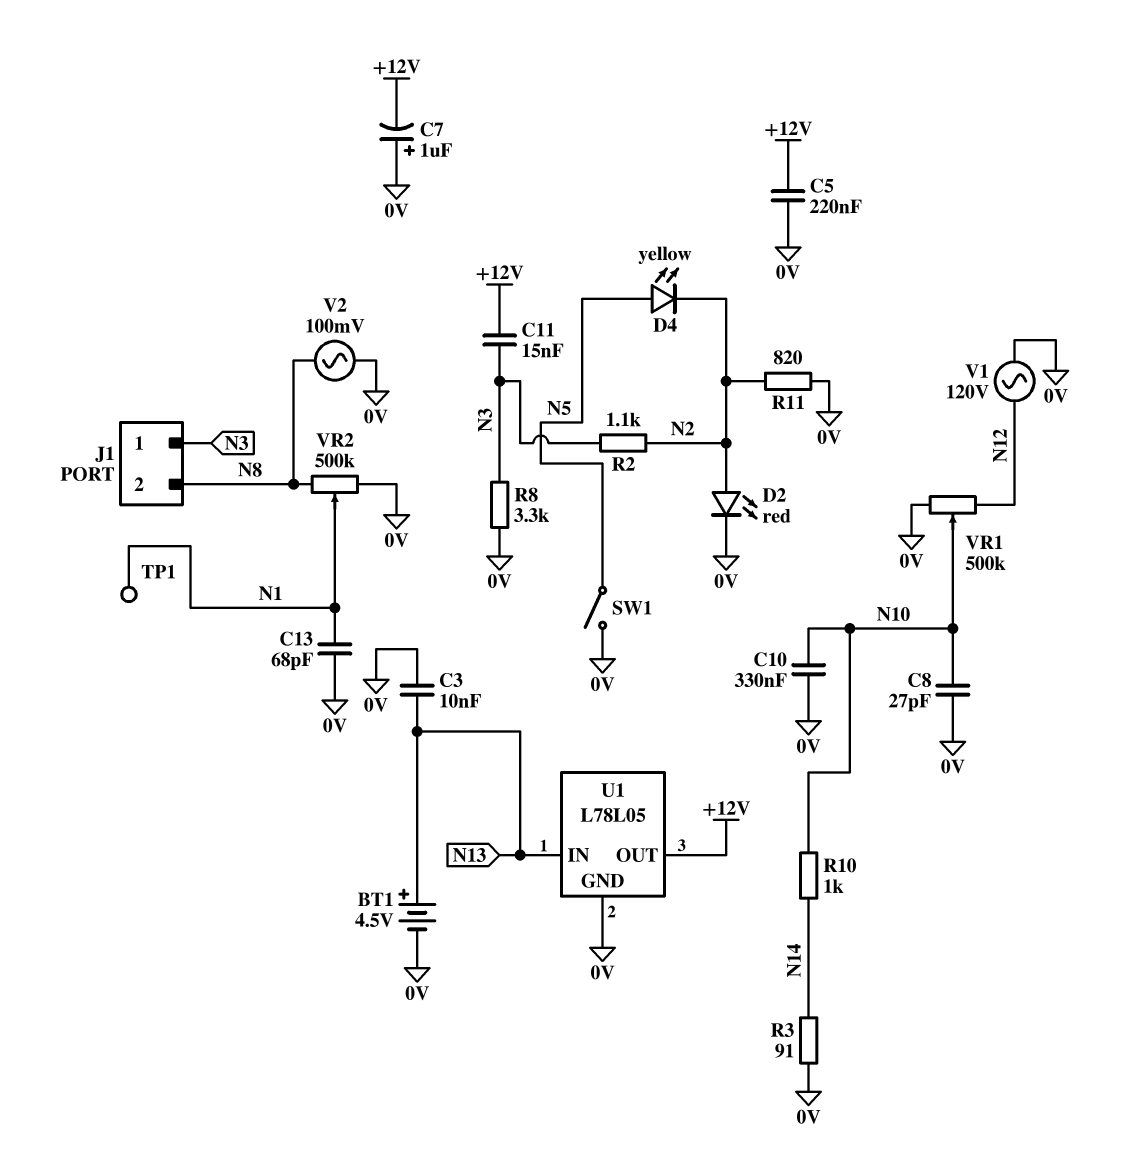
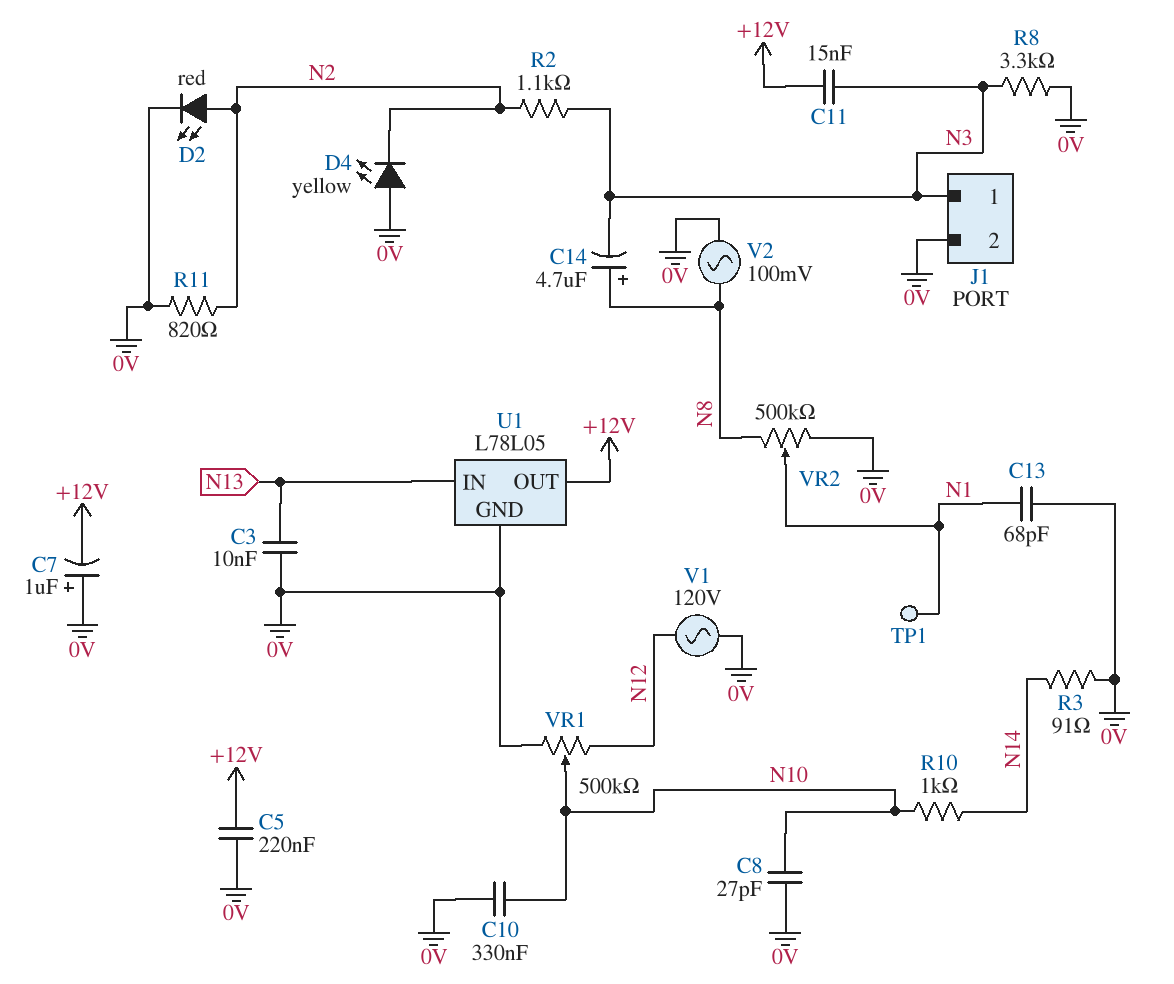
BT1: 4.5V (plus N13, minus 0V) -> none
C14: none -> 4.7uF (plus N8, minus N3)
D4: LED yellow (A N5, K N2) -> LED yellow (A 0V, K N2)
J1 pin 2: N8 -> 0V
SW1: switch (0V, N5) -> none

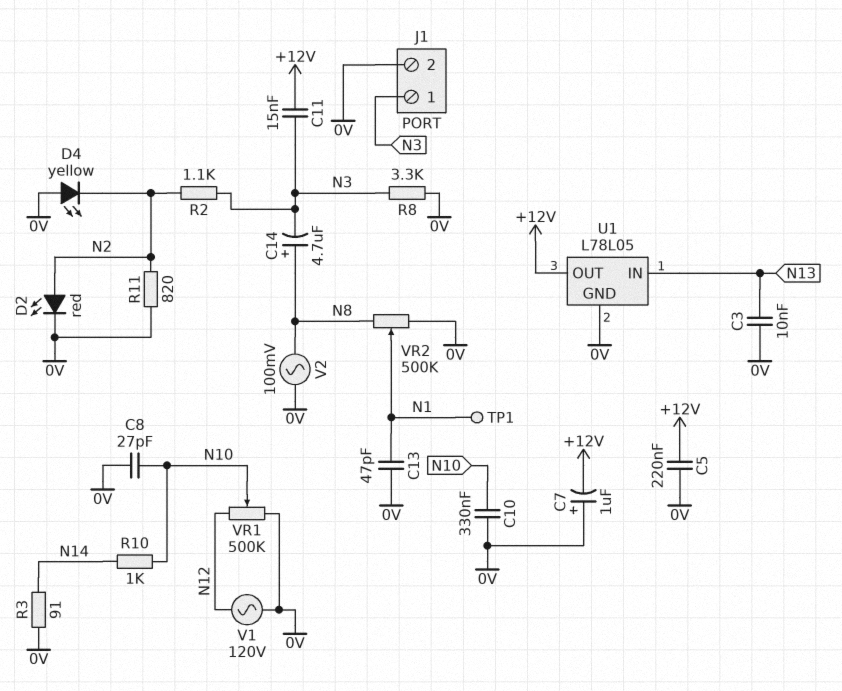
C13: 68pF (0V, N1) -> 47pF (0V, N1)

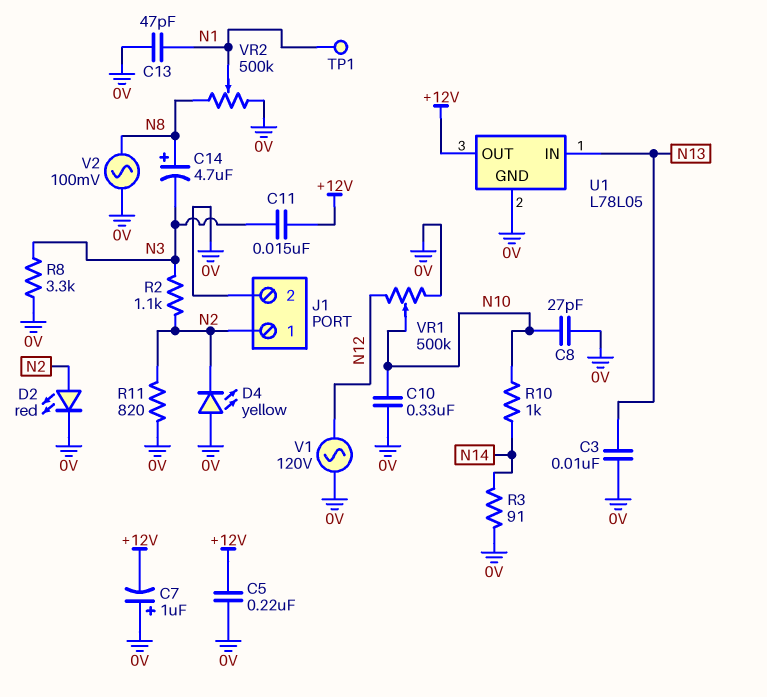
J1 pin 1: N3 -> N2

